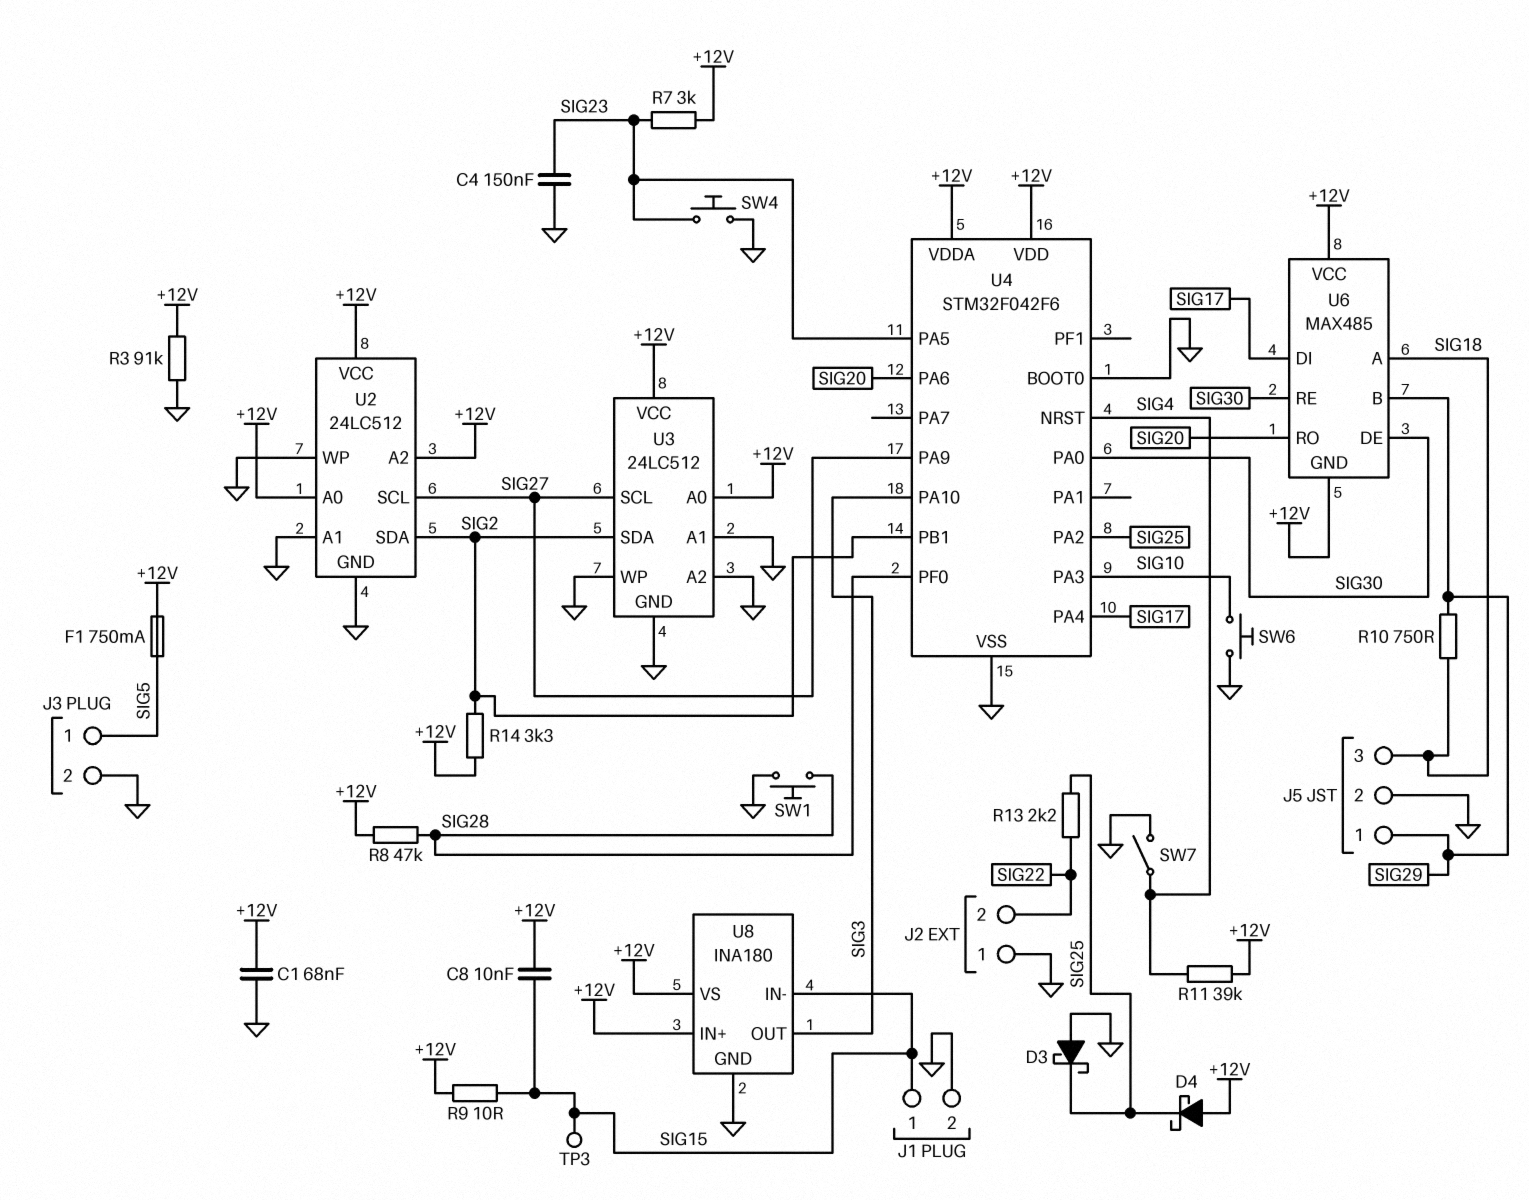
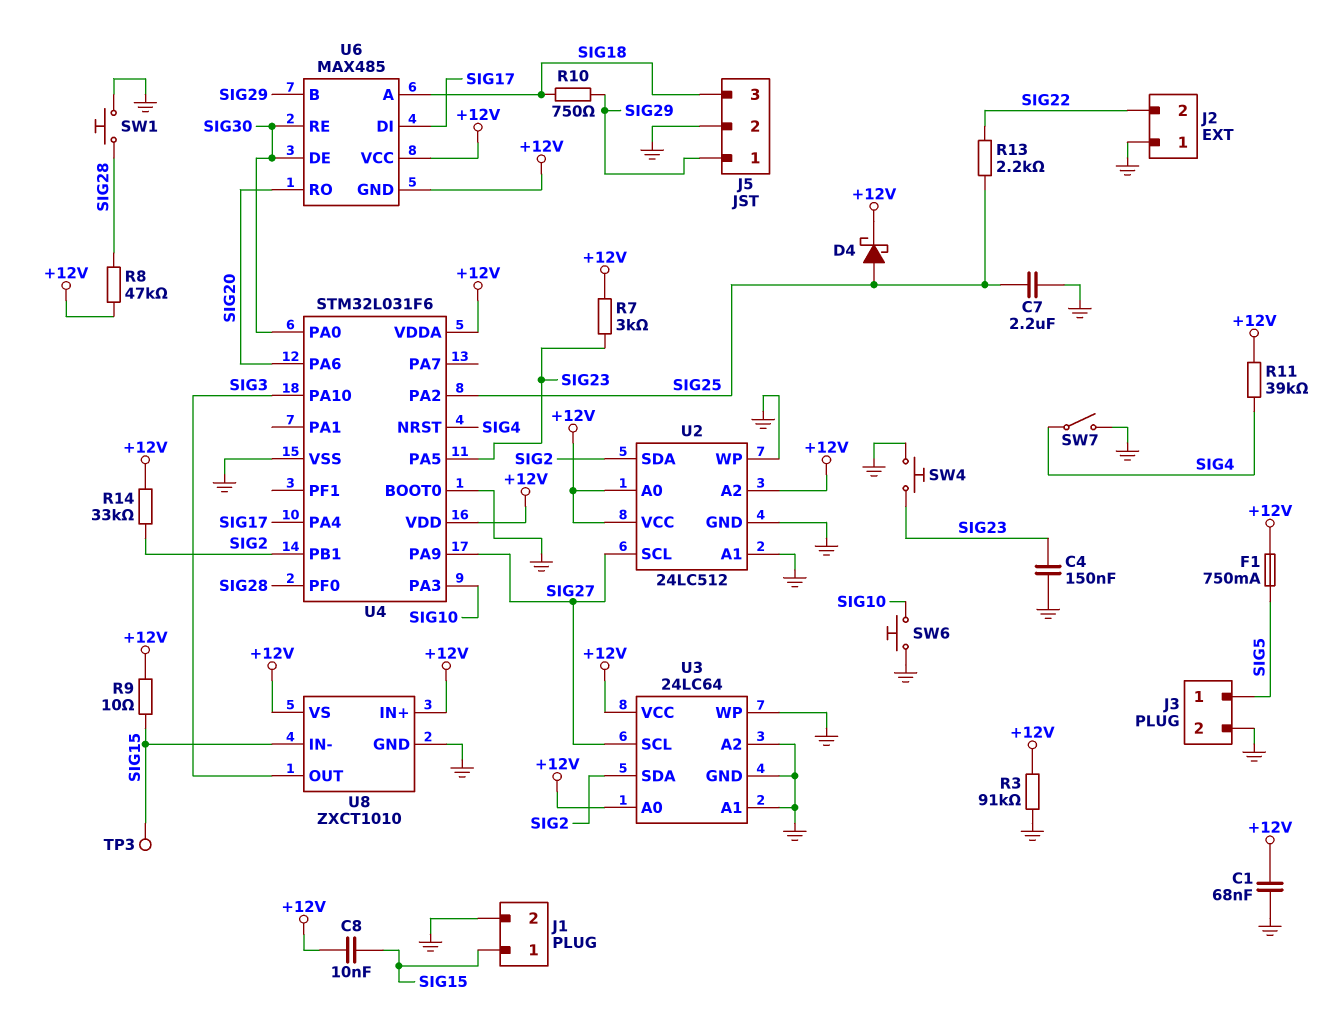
C7: none -> 2.2uF (GND, SIG25)
D3: schottky (A GND, K SIG25) -> none
D4: schottky (A +12V, K SIG25) -> schottky (A SIG25, K +12V)
R14: 3.3k (+12V, SIG2) -> 33k (+12V, SIG2)
U3: 24LC512 -> 24LC64
U4: STM32F042F6 -> STM32L031F6
U8: INA180 -> ZXCT1010

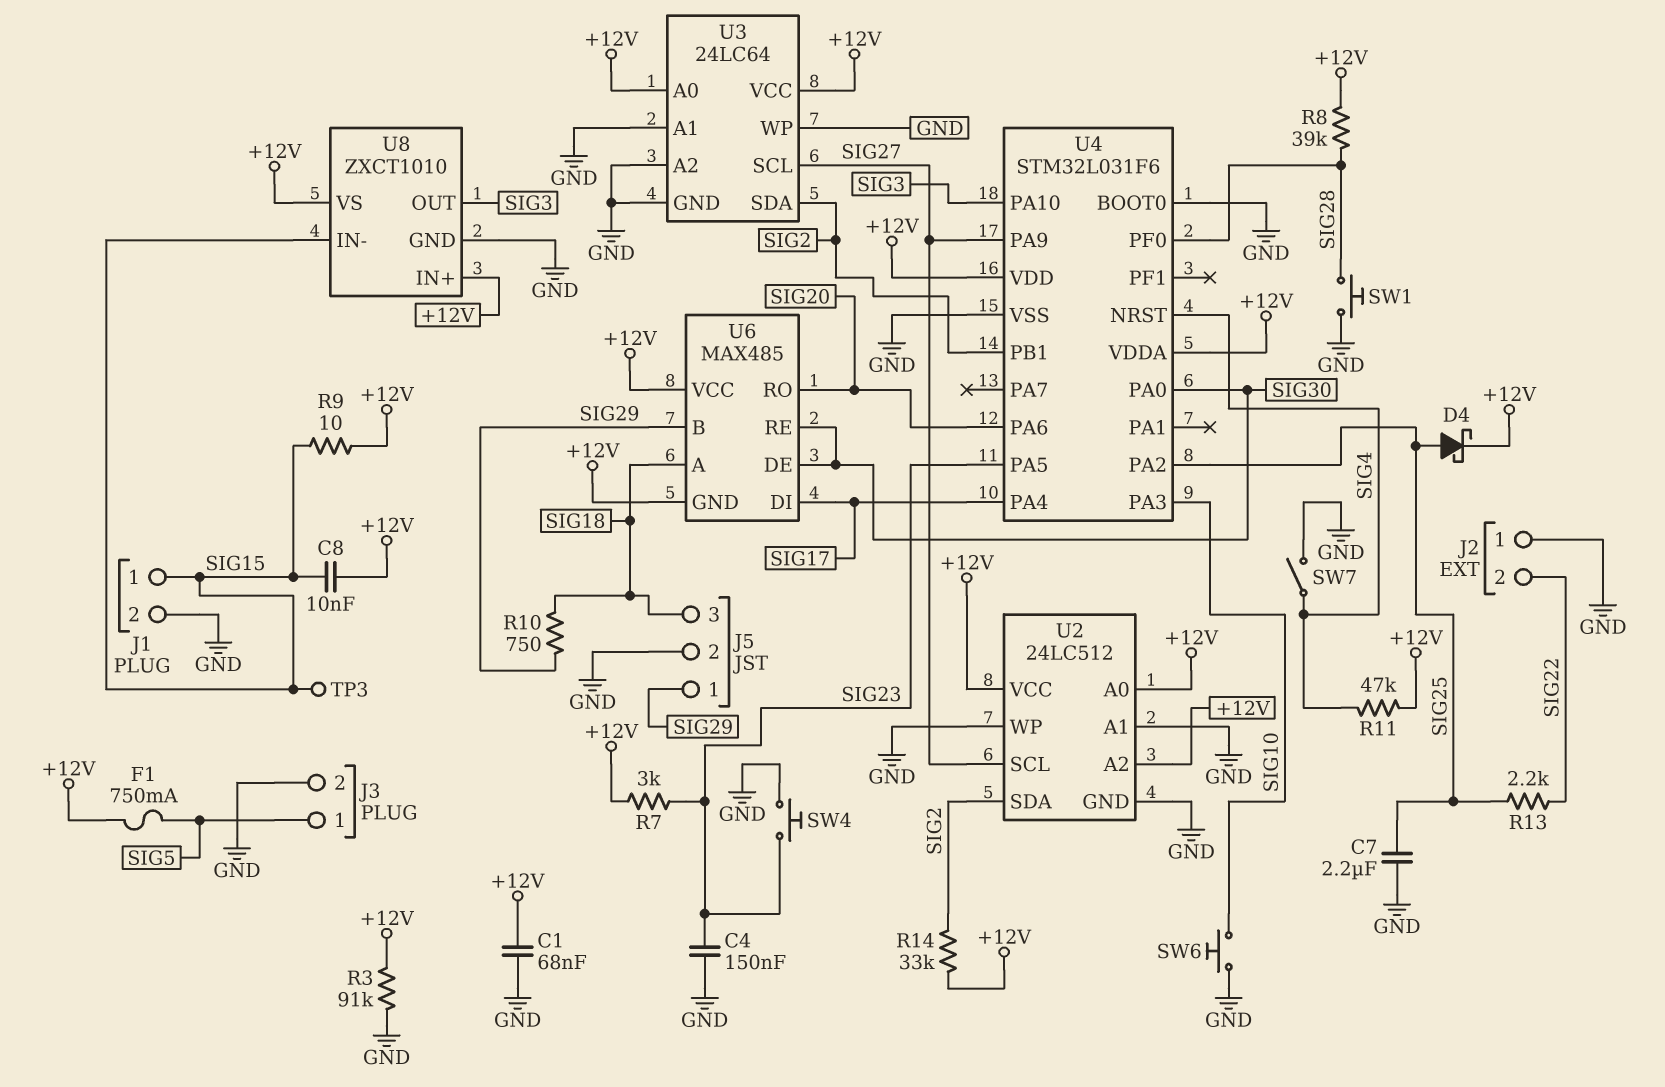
R8: 47k (+12V, SIG28) -> 39k (+12V, SIG28)
R11: 39k (+12V, SIG4) -> 47k (+12V, SIG4)

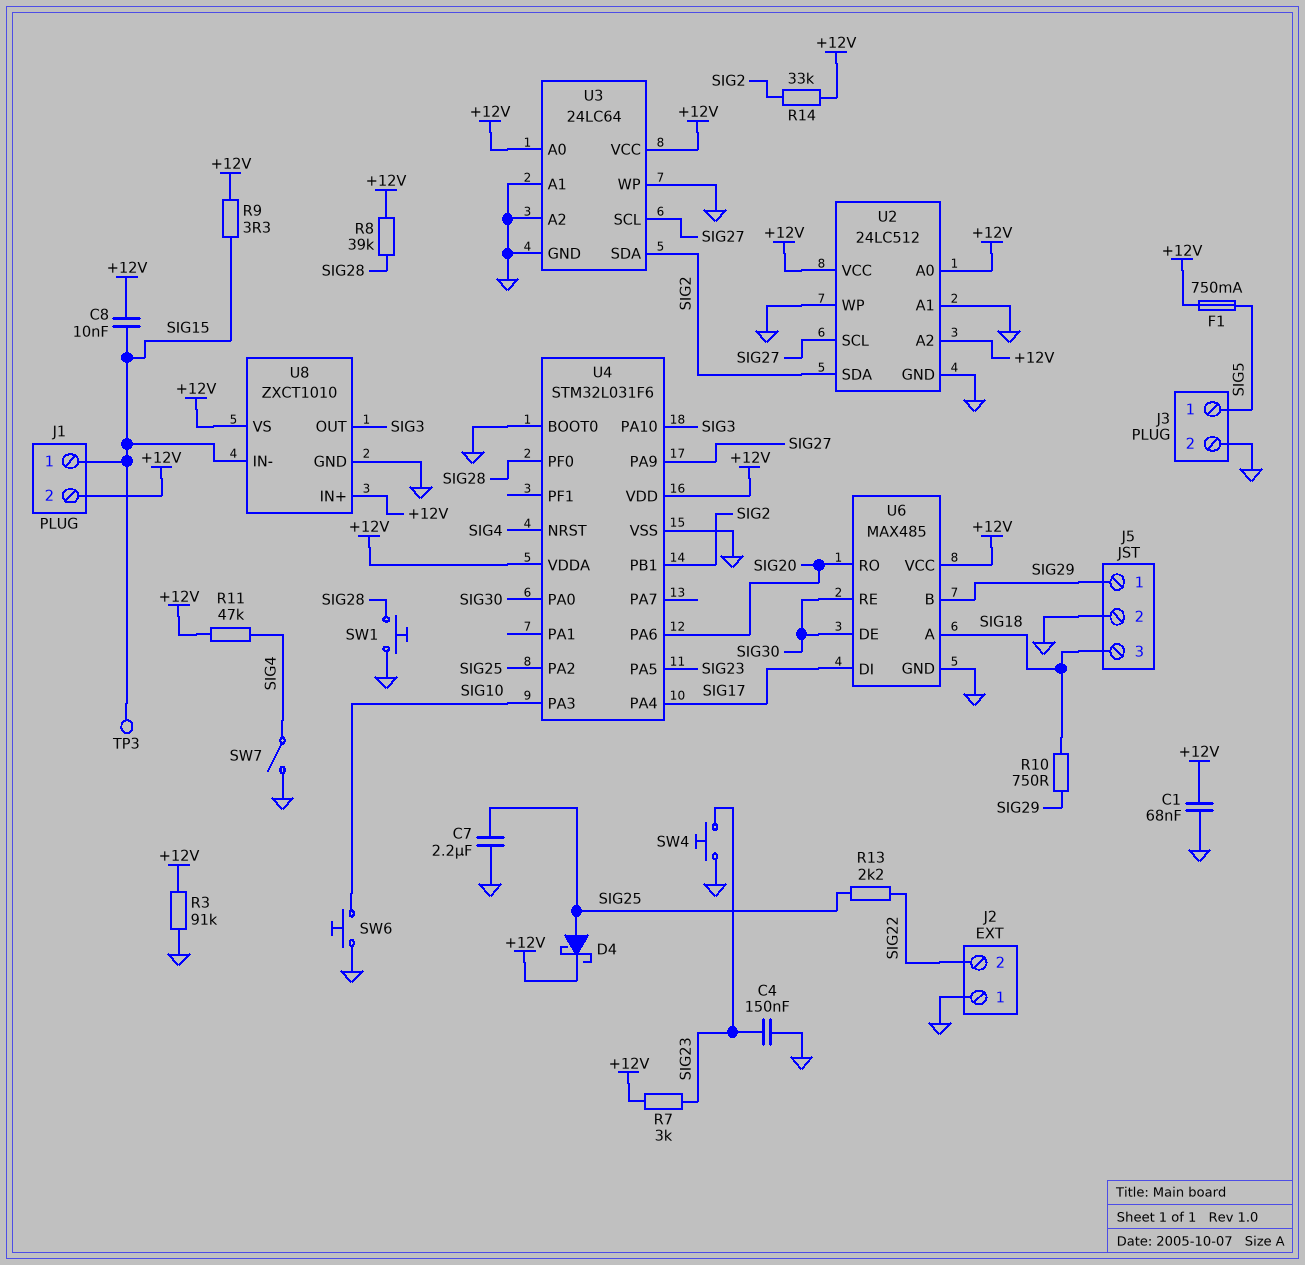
J1 pin 2: GND -> +12V
R9: 10 (+12V, SIG15) -> 3.3 (+12V, SIG15)
U6 pin GND: +12V -> GND

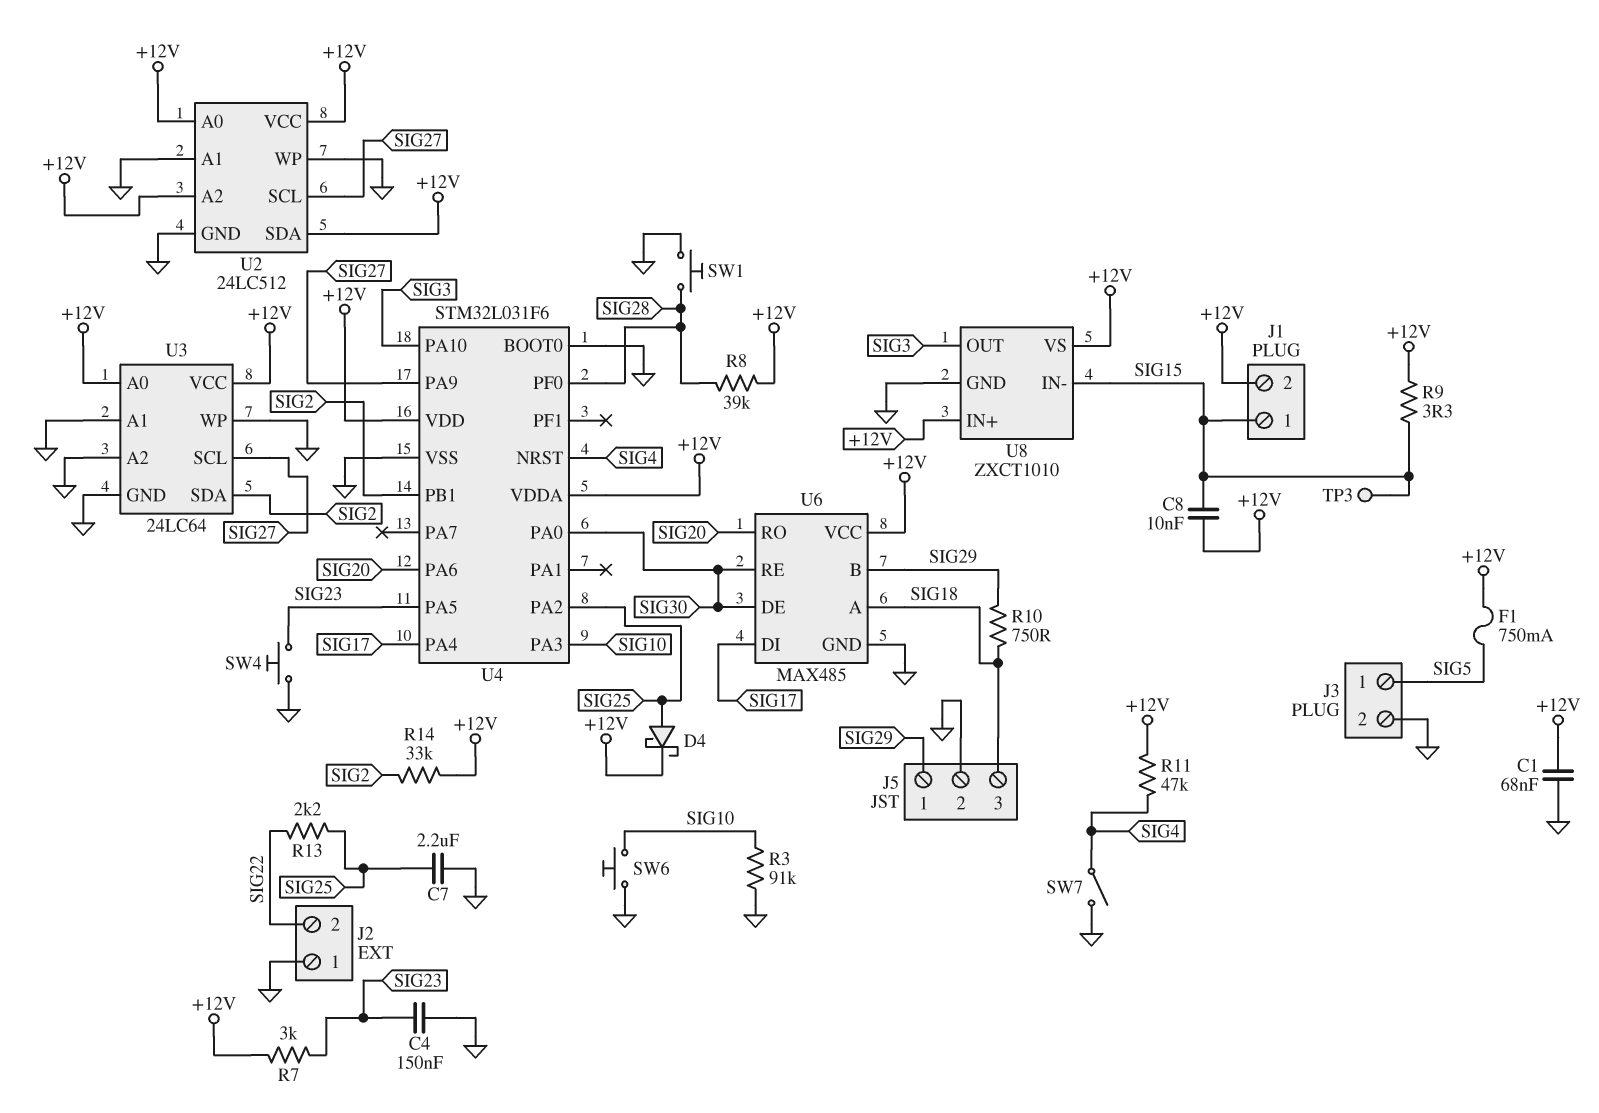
R3: 91k (+12V, GND) -> 91k (GND, SIG10)
U2 pin SDA: SIG2 -> +12V

